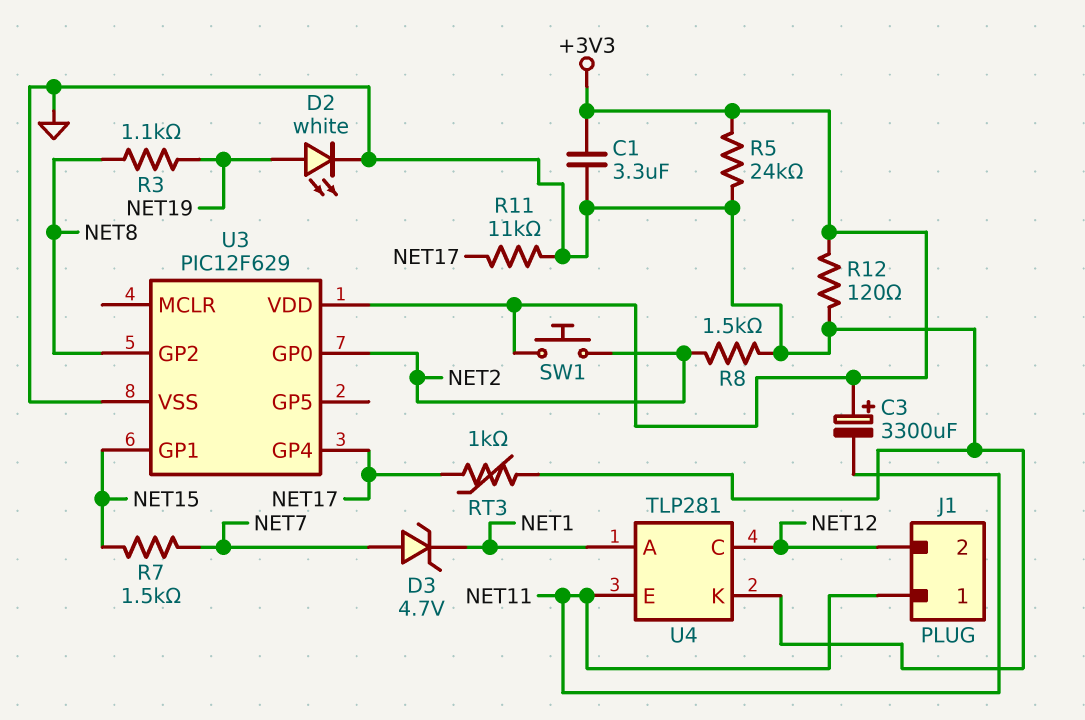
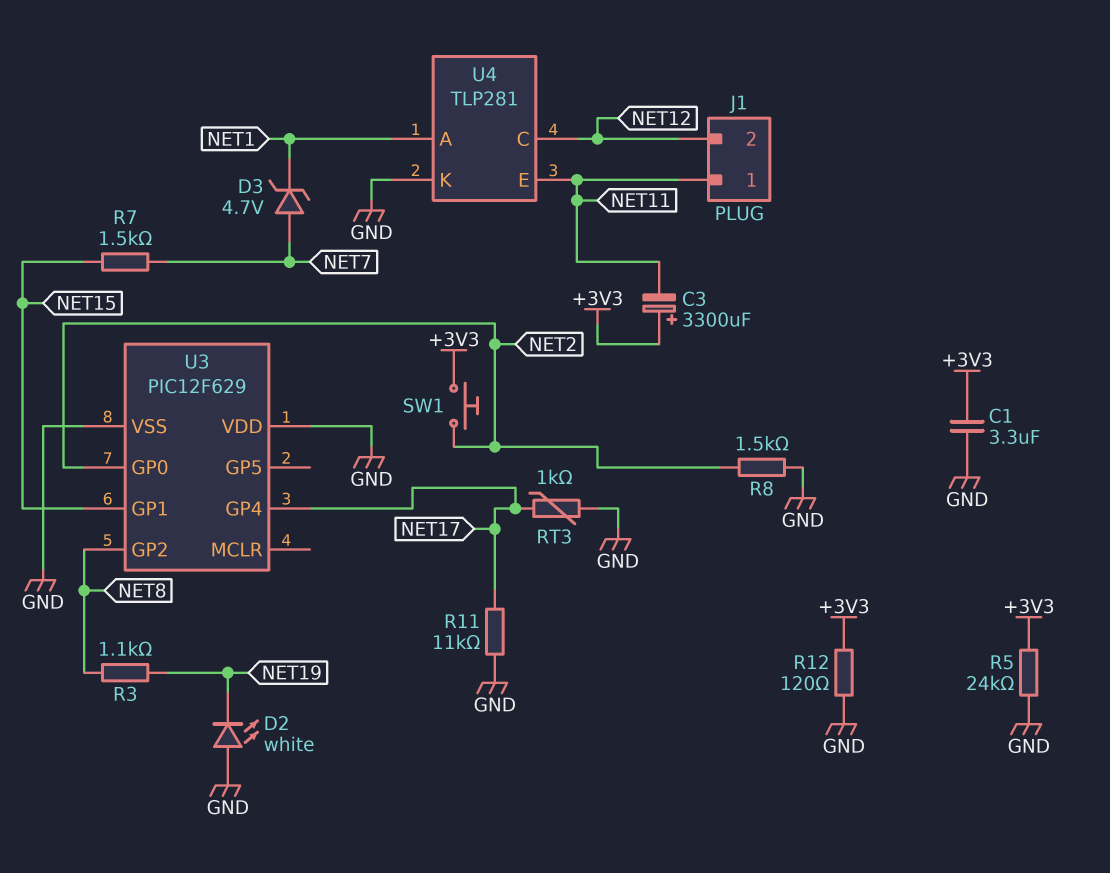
D2: LED white (A NET19, K GND) -> LED white (A GND, K NET19)
U3 pin VDD: +3V3 -> GND

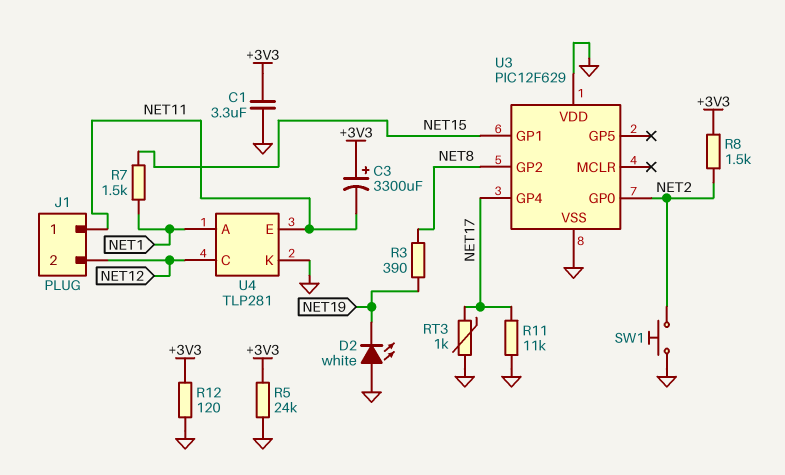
D3: zener 4.7V (A NET7, K NET1) -> none
R3: 1.1k (NET8, NET19) -> 390 (NET8, NET19)
R7: 1.5k (NET7, NET15) -> 1.5k (NET1, NET15)
R8: 1.5k (GND, NET2) -> 1.5k (+3V3, NET2)
SW1: button (+3V3, NET2) -> button (GND, NET2)

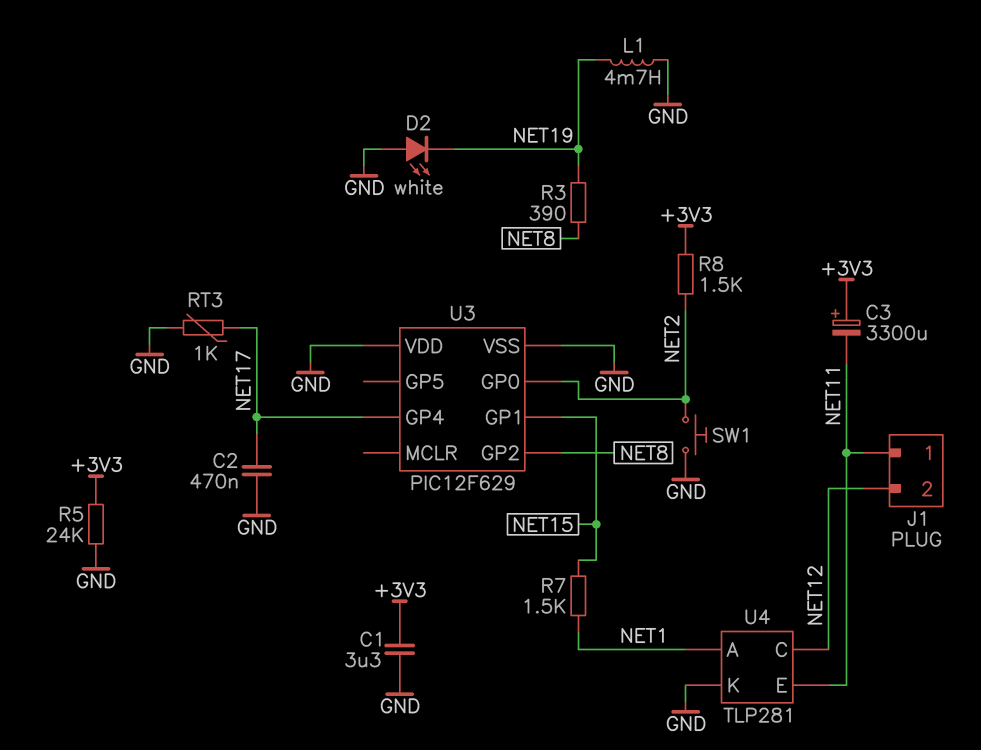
C2: none -> 470nF (GND, NET17)
L1: none -> 4.7mH (GND, NET19)
R11: 11k (GND, NET17) -> none
R12: 120 (+3V3, GND) -> none

